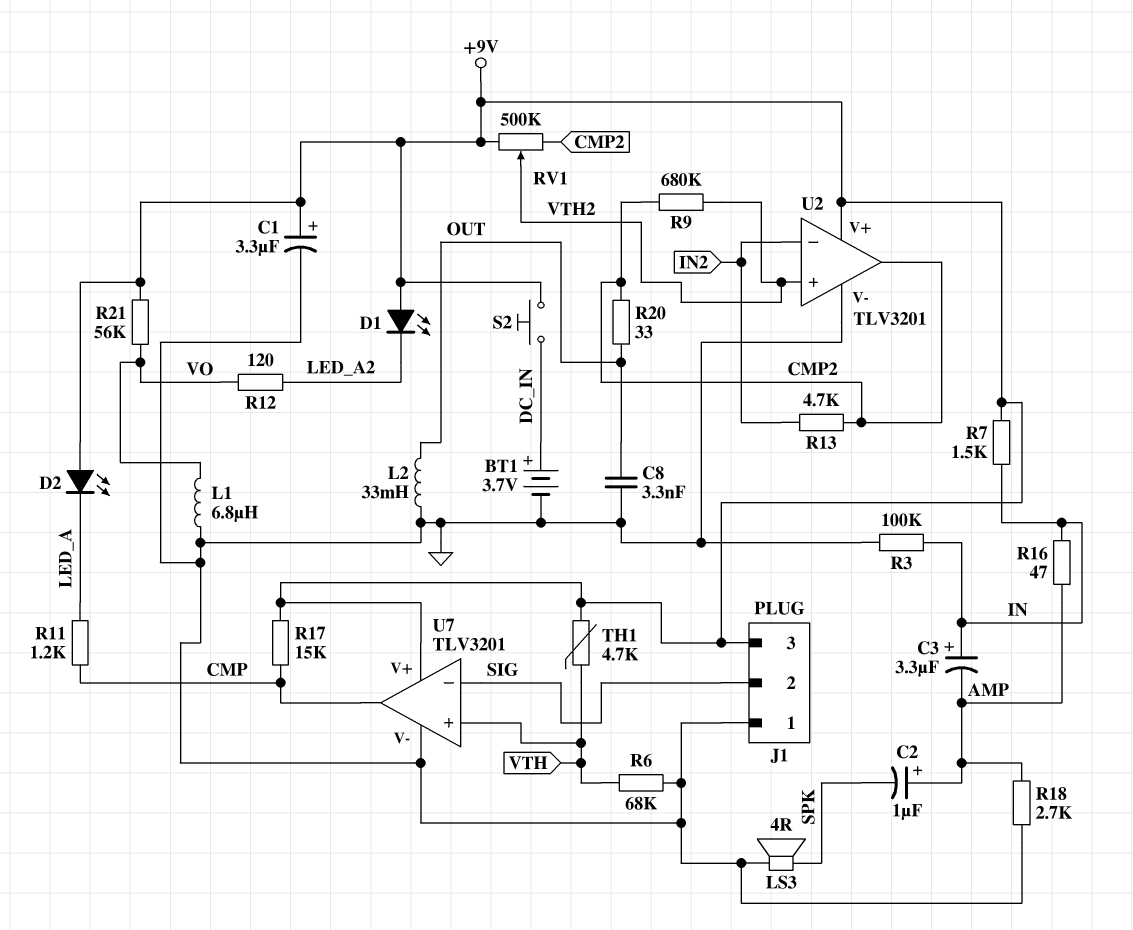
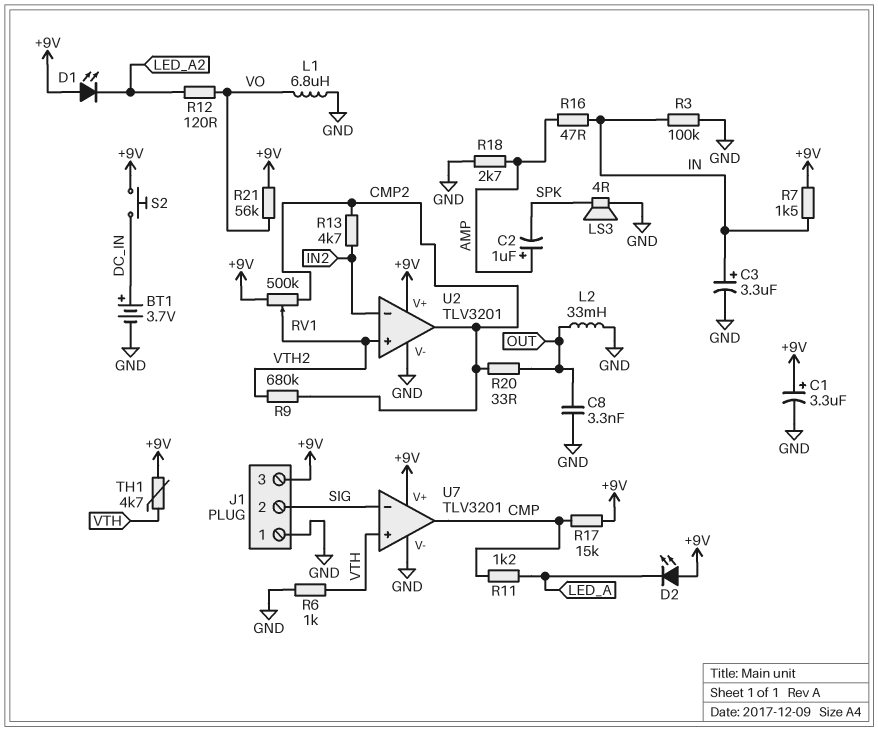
C3: 3.3uF (plus IN, minus AMP) -> 3.3uF (plus IN, minus GND)
R6: 68k (GND, VTH) -> 1k (GND, VTH)

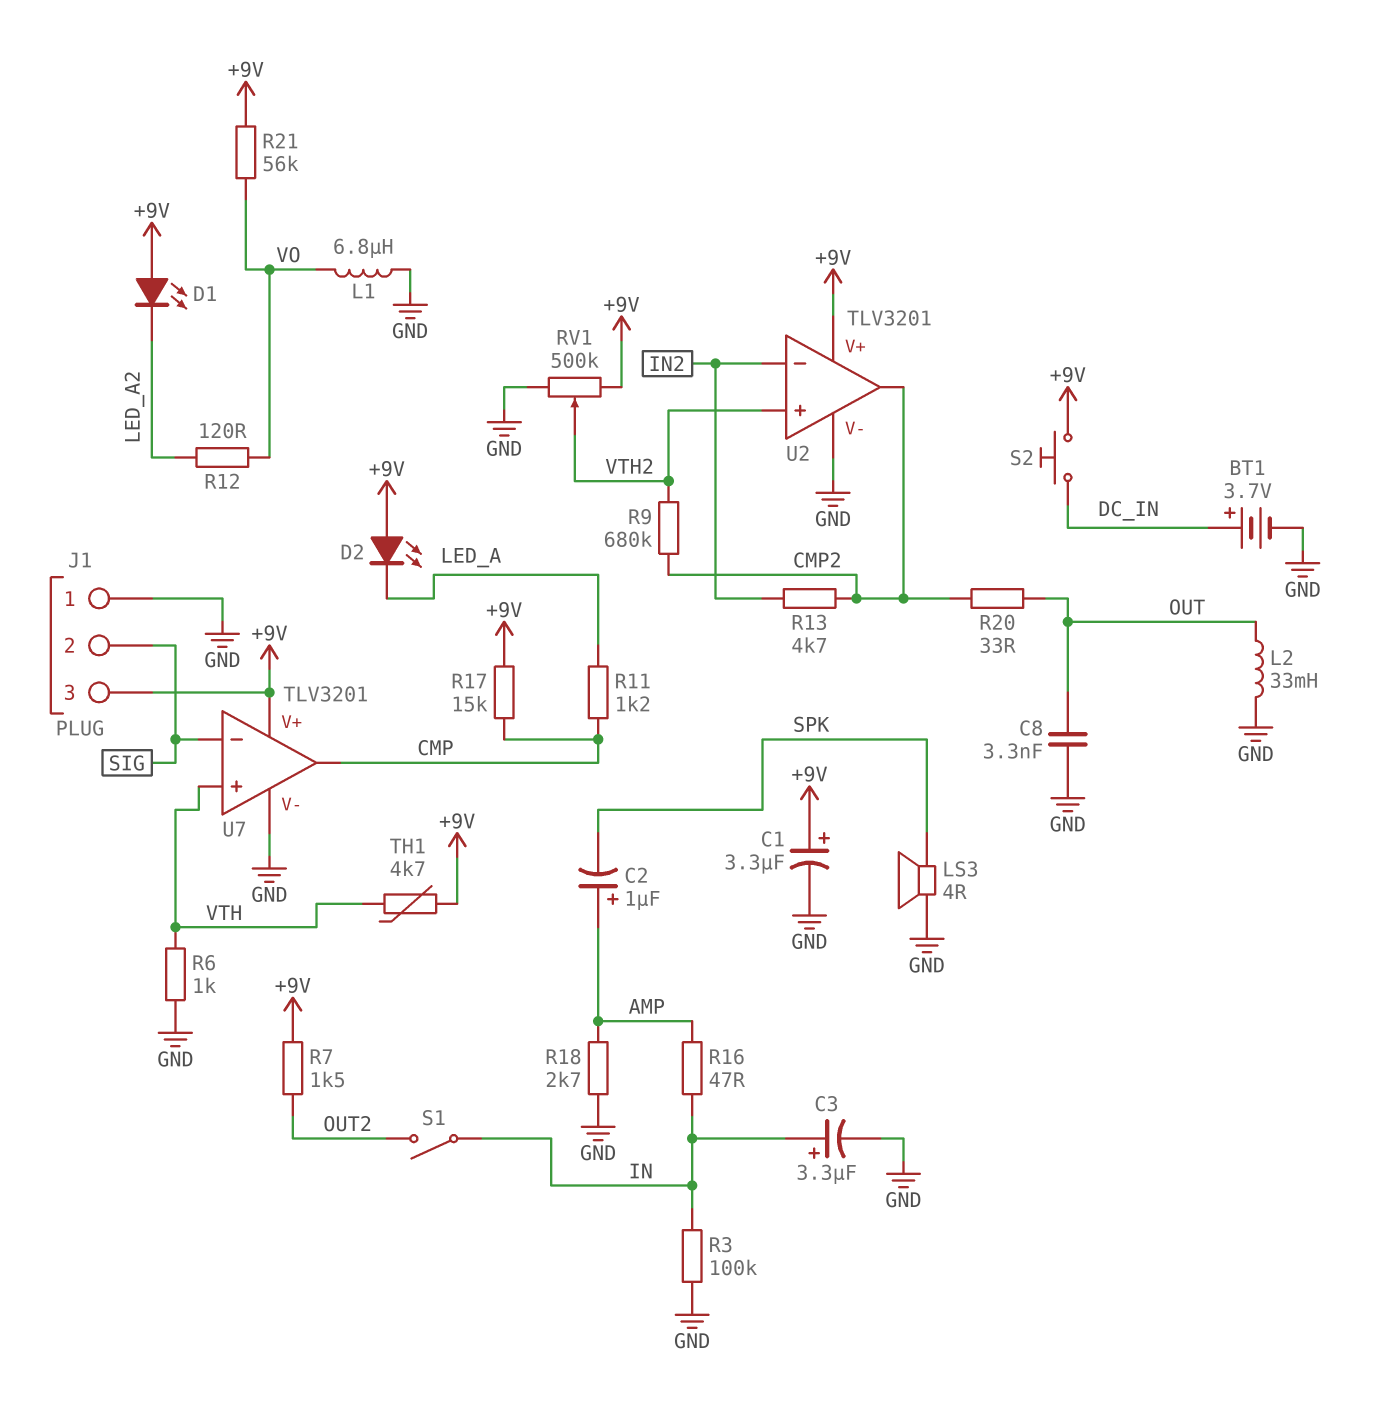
R7: 1.5k (+9V, IN) -> 1.5k (+9V, OUT2)
RV1: 500k (+9V, CMP2, wiper VTH2) -> 500k (+9V, GND, wiper VTH2)
S1: none -> switch (IN, OUT2)

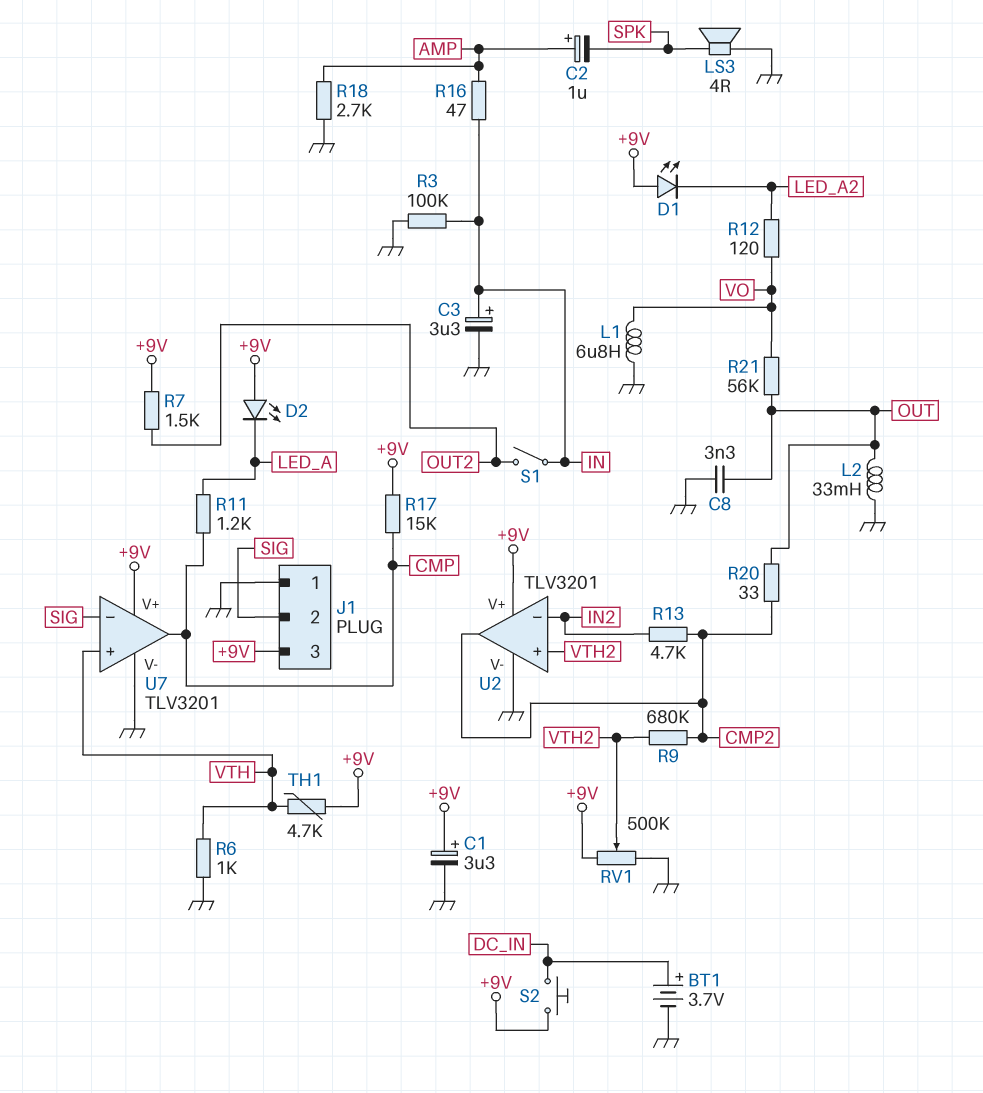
R21: 56k (+9V, VO) -> 56k (OUT, VO)

